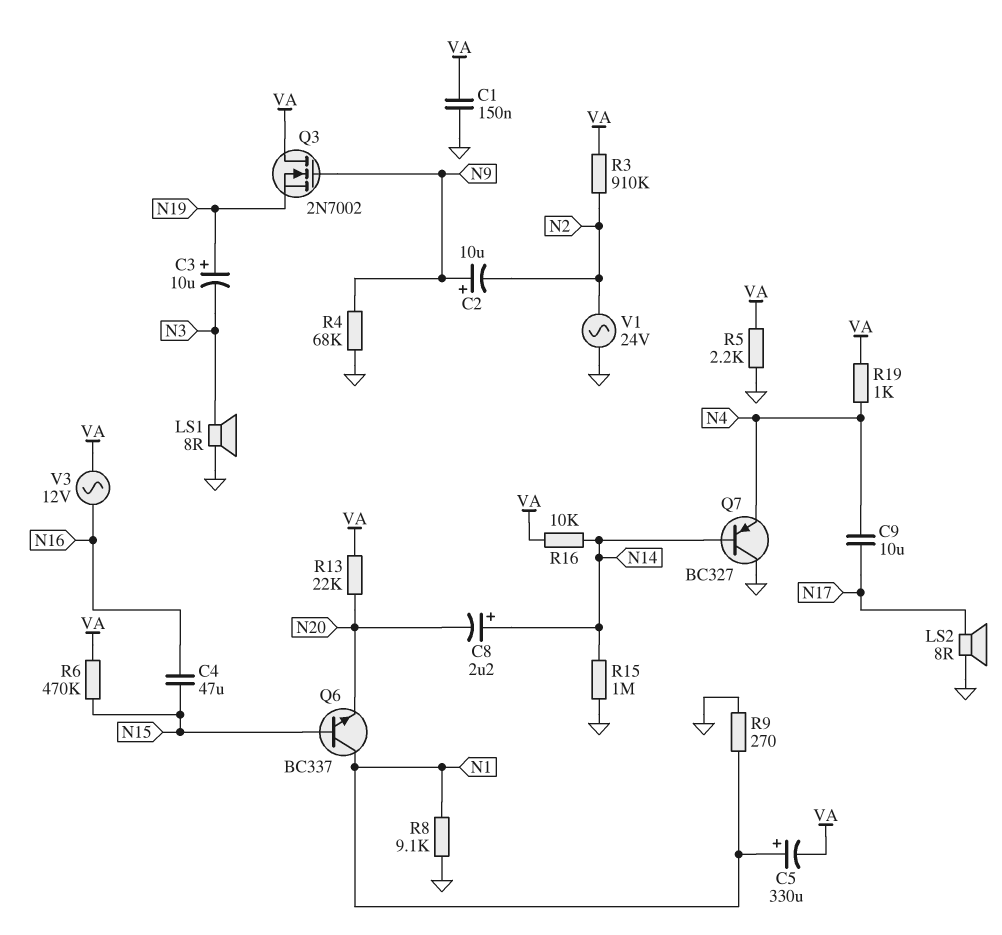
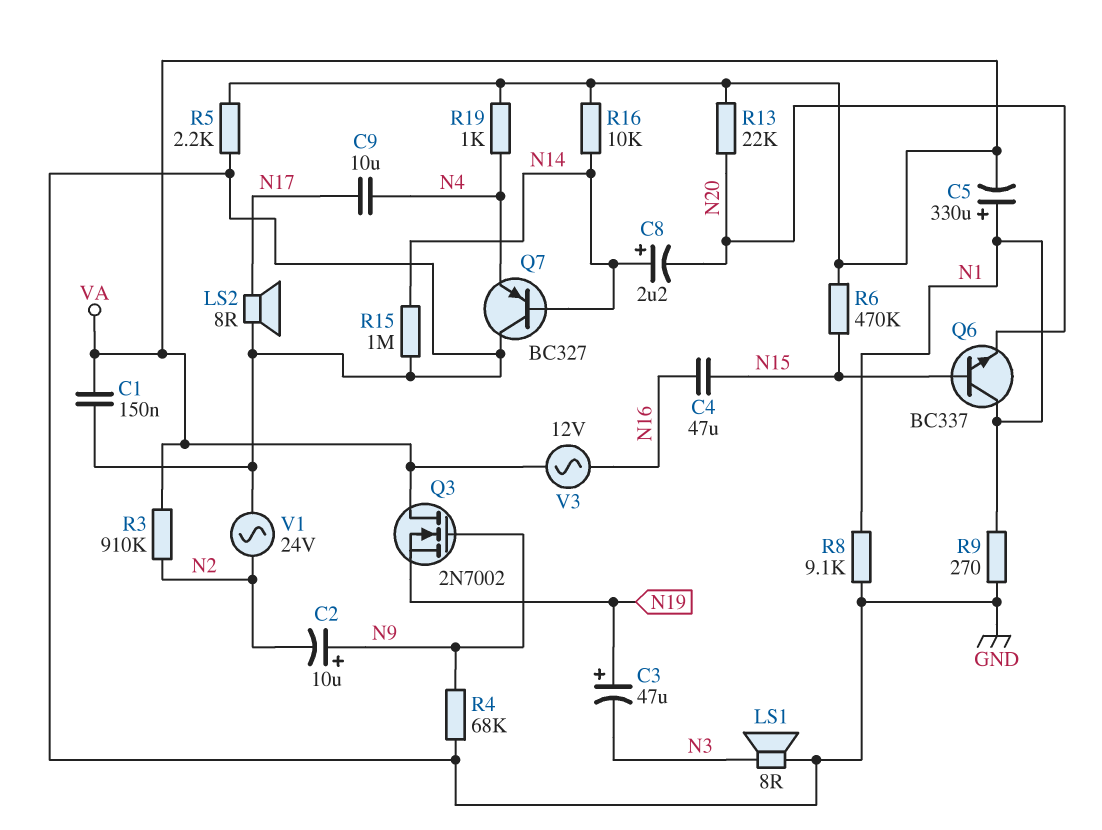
C3: 10uF (plus N19, minus N3) -> 47uF (plus N19, minus N3)

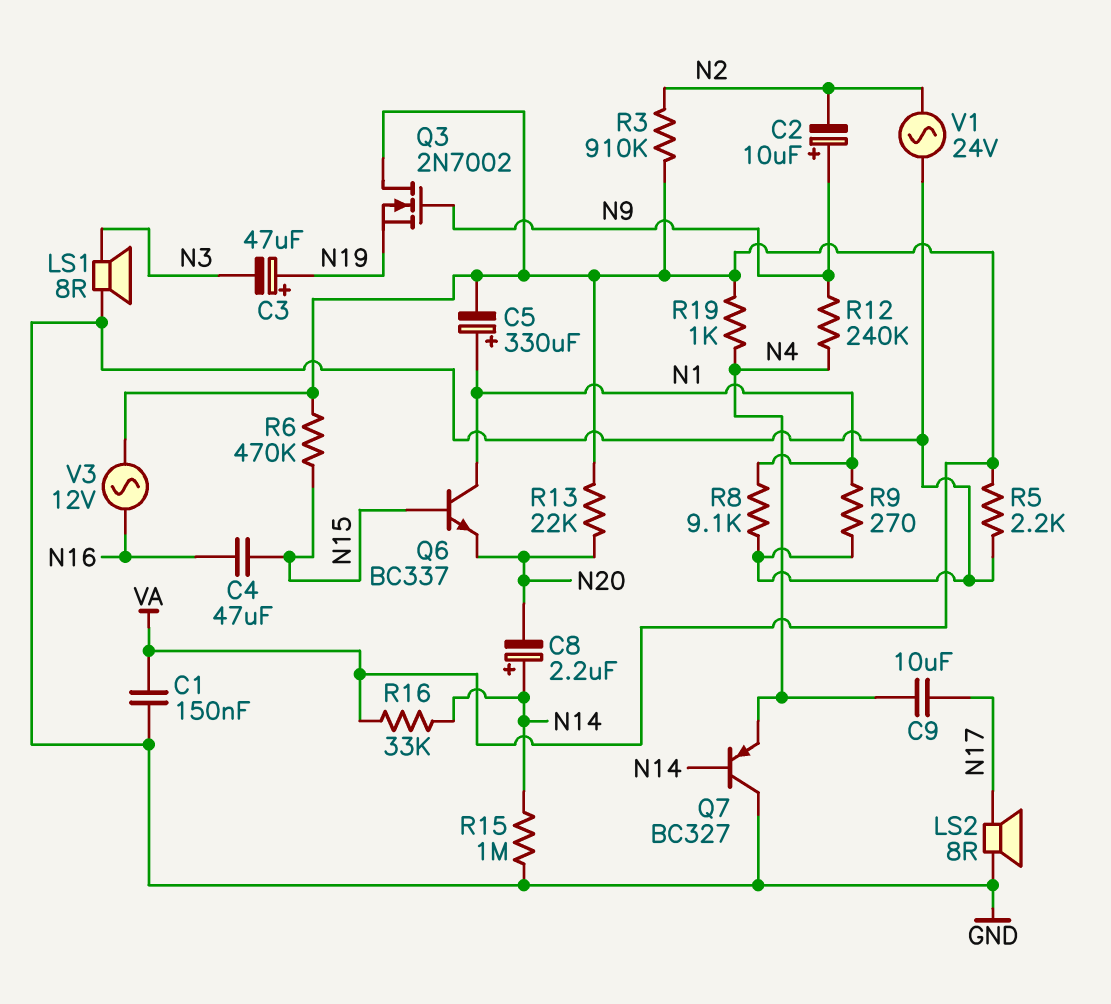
R4: 68k (GND, N9) -> none
R12: none -> 240k (N4, N9)
R16: 10k (N14, VA) -> 33k (N14, VA)

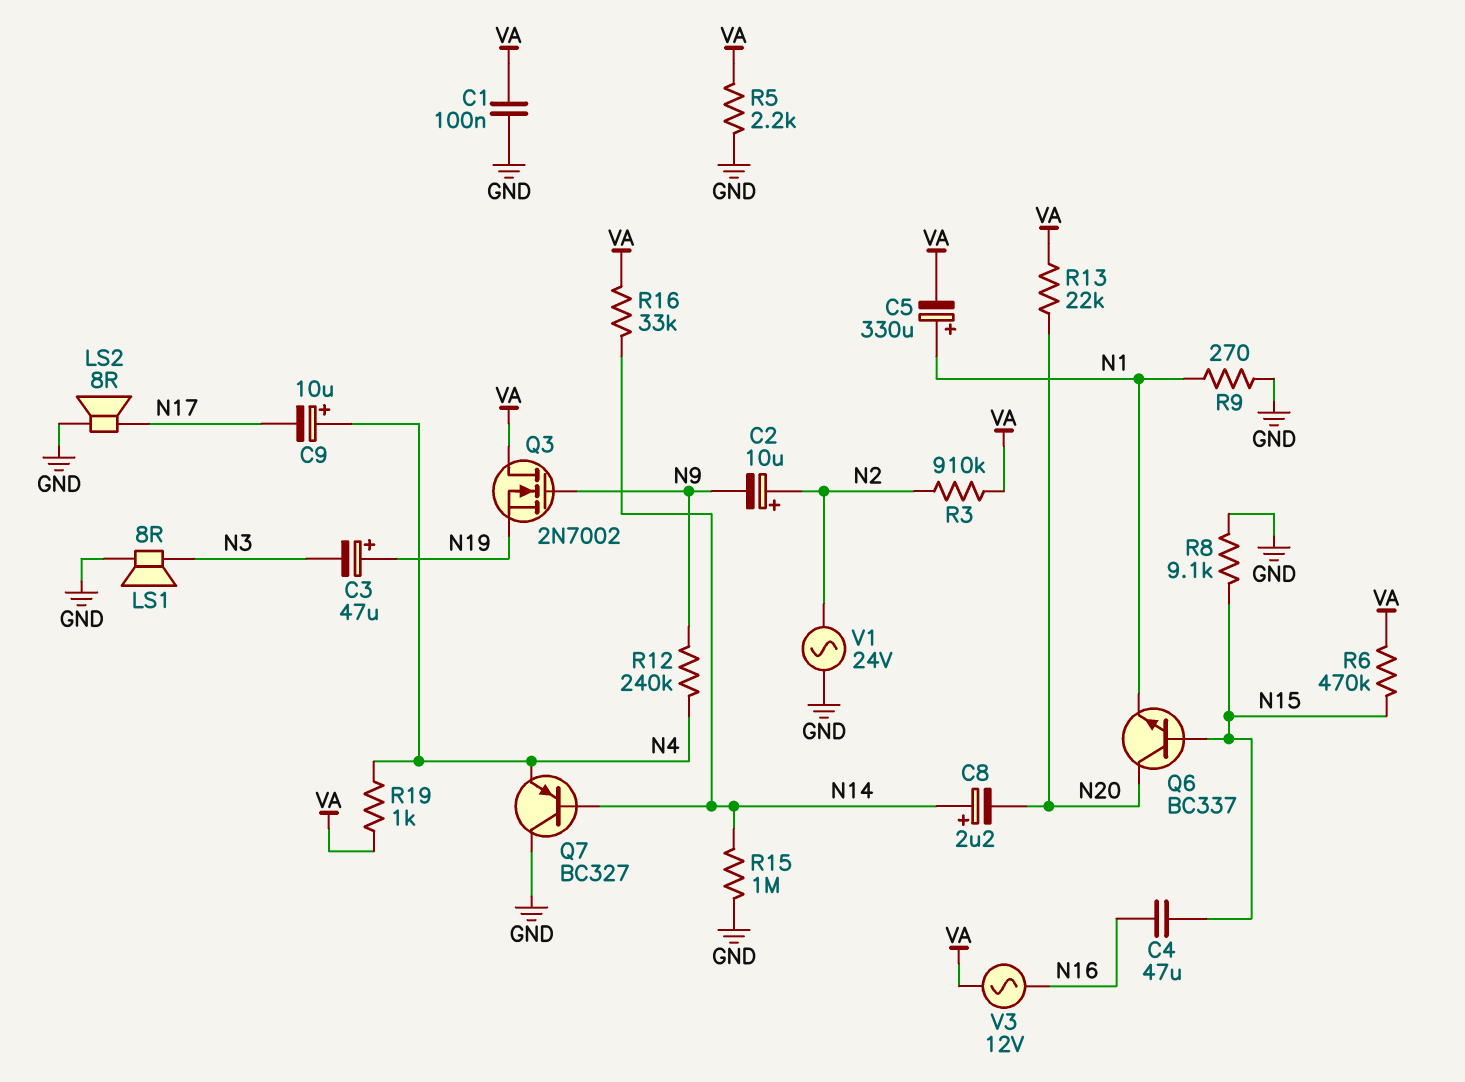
C1: 150nF (GND, VA) -> 100nF (GND, VA)
C2: 10uF (plus N9, minus N2) -> 10uF (plus N2, minus N9)
C9: 10uF (N4, N17) -> 10uF (plus N4, minus N17)
Q6: NPN BC337 (B N15, C N1, E N20) -> NPN BC337 (B N15, C N20, E N1)
R8: 9.1k (GND, N1) -> 9.1k (GND, N15)

